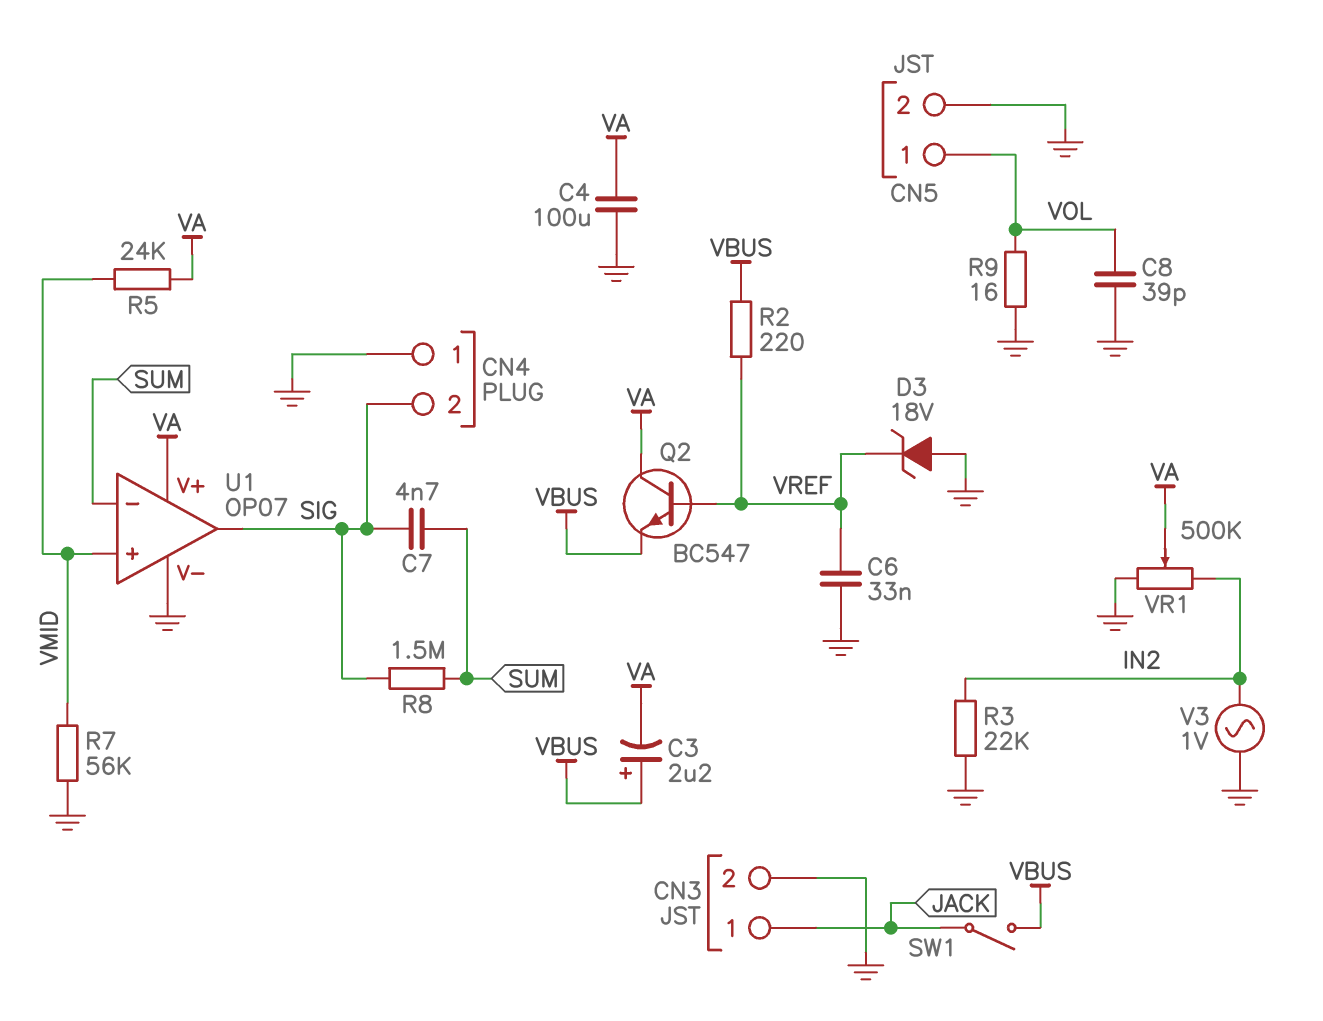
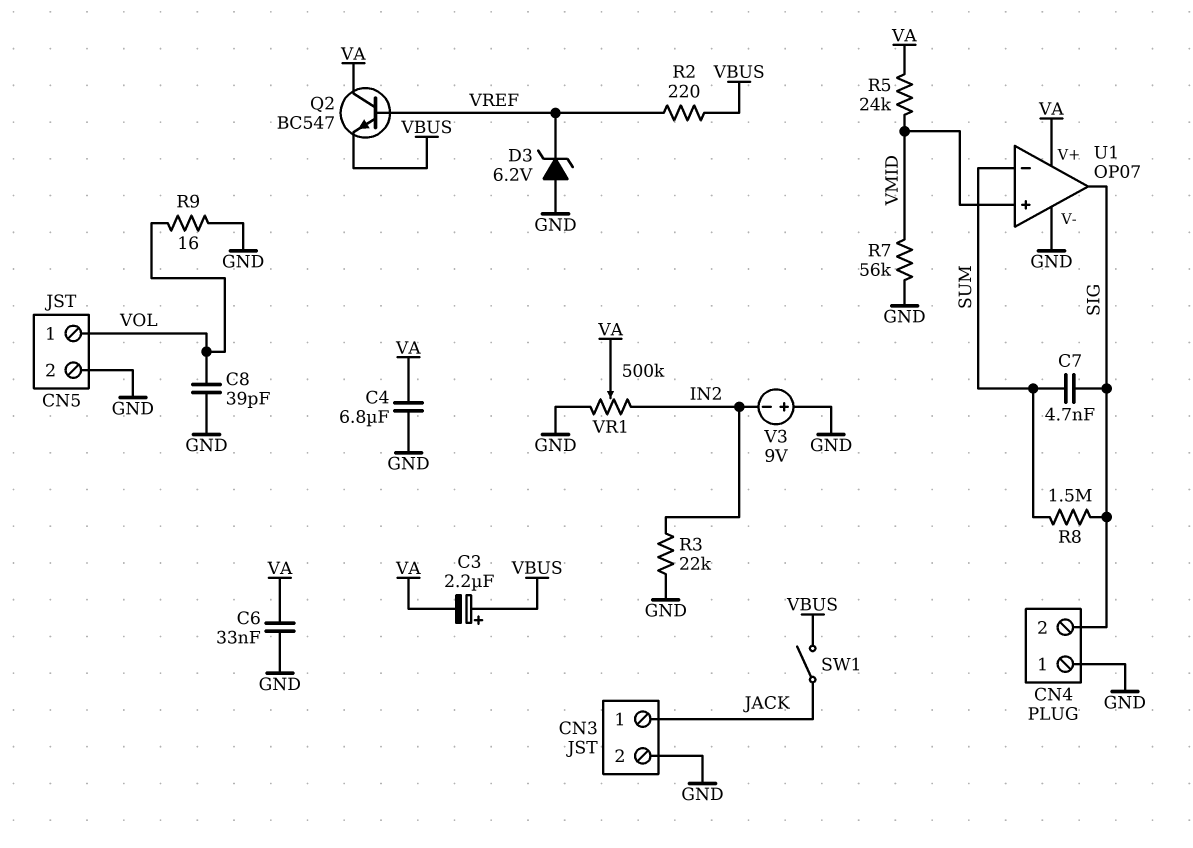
C4: 100uF (GND, VA) -> 6.8uF (GND, VA)
C6: 33nF (GND, VREF) -> 33nF (GND, VA)
D3: zener 18V (A GND, K VREF) -> zener 6.2V (A GND, K VREF)
V3: AC 1V (GND, IN2) -> 9V (plus GND, minus IN2)

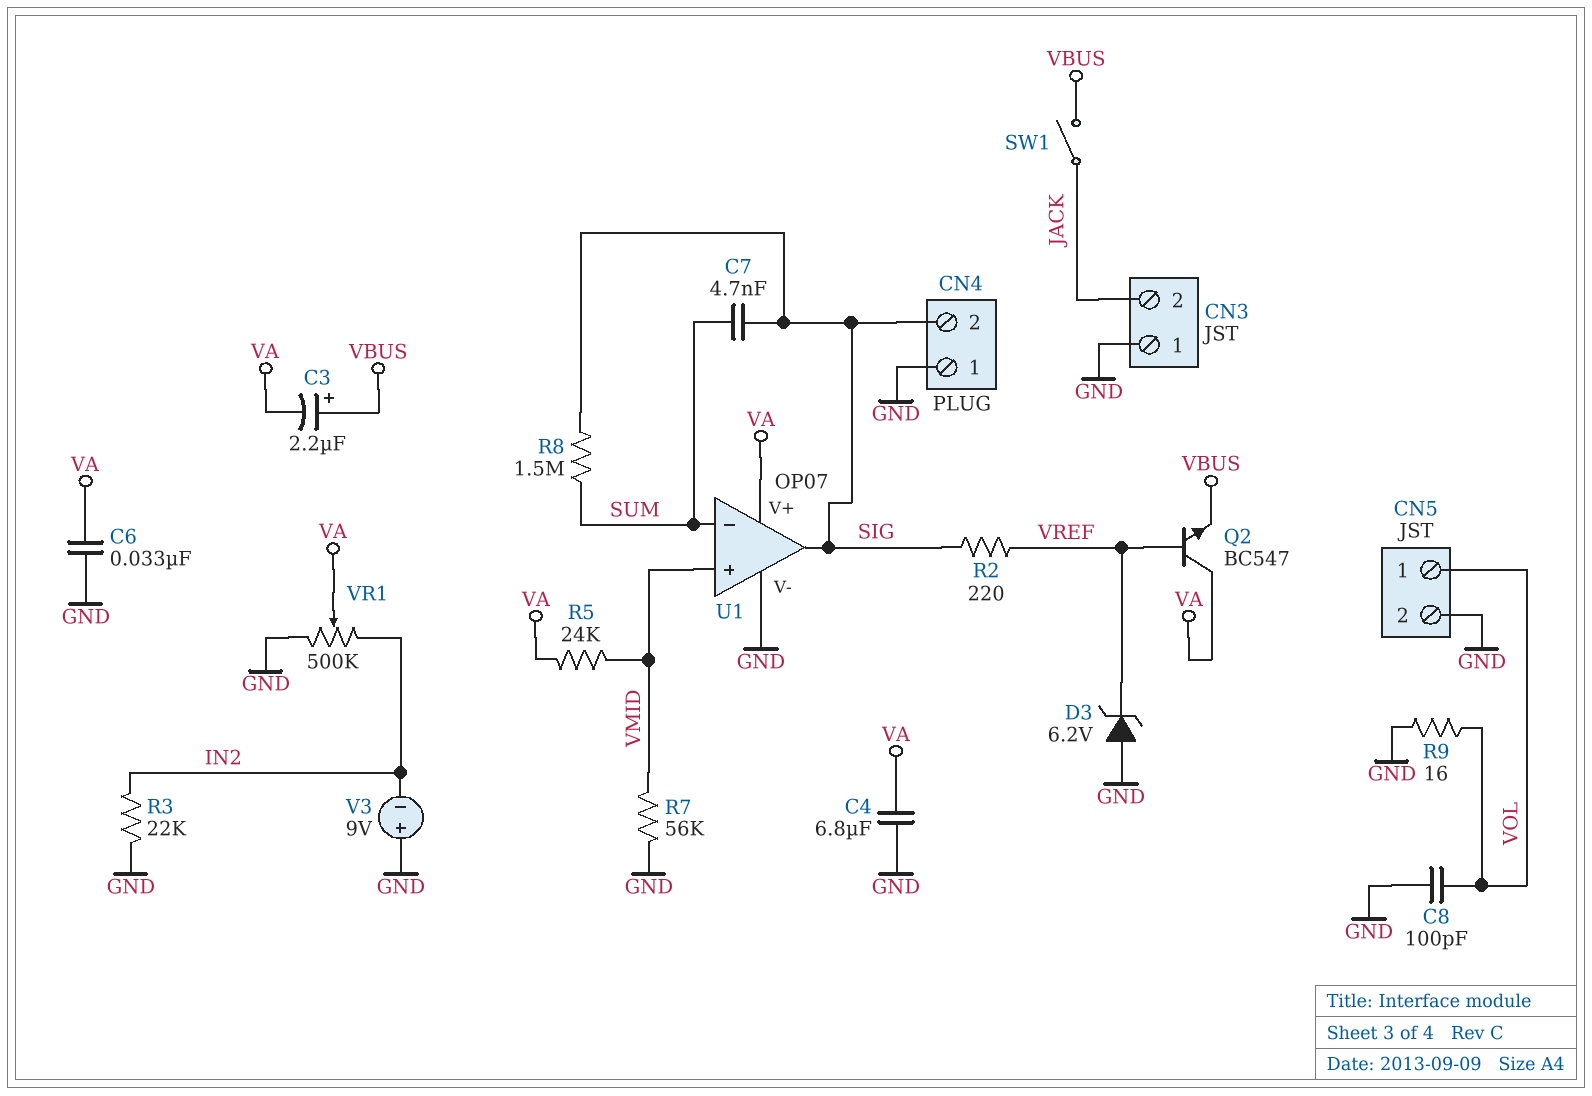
C8: 39pF (GND, VOL) -> 100pF (GND, VOL)
CN3 pin 1: JACK -> GND
CN3 pin 2: GND -> JACK
R2: 220 (VBUS, VREF) -> 220 (SIG, VREF)

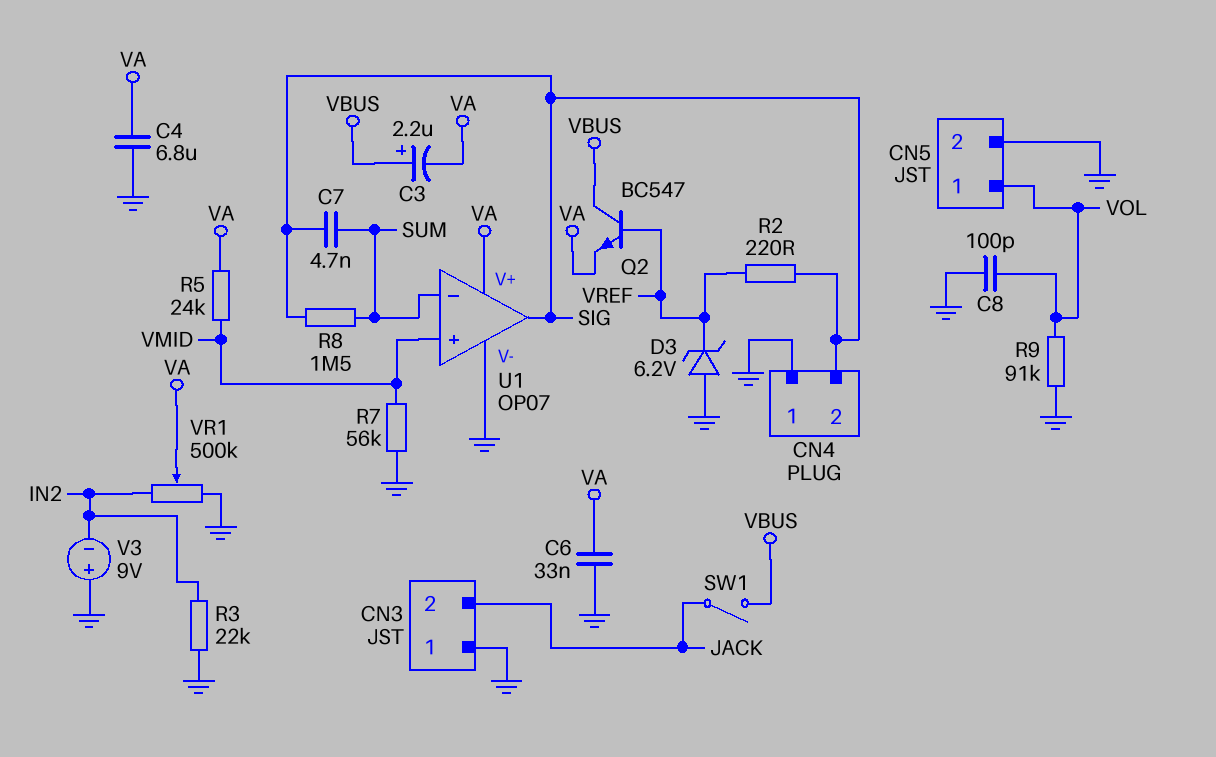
Q2: NPN BC547 (B VREF, C VA, E VBUS) -> NPN BC547 (B VREF, C VBUS, E VA)
R9: 16 (GND, VOL) -> 91k (GND, VOL)

